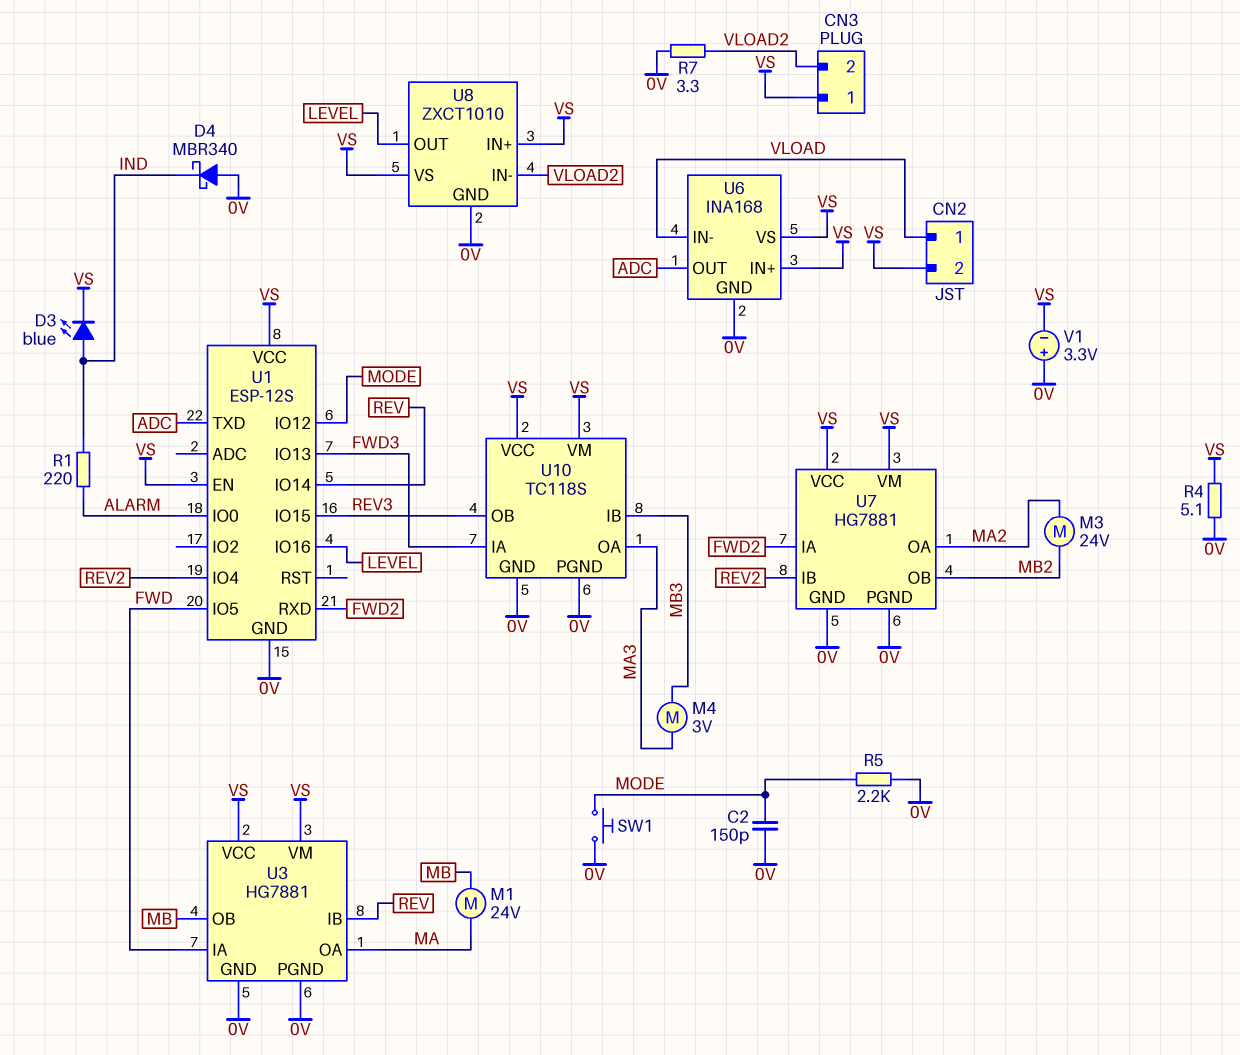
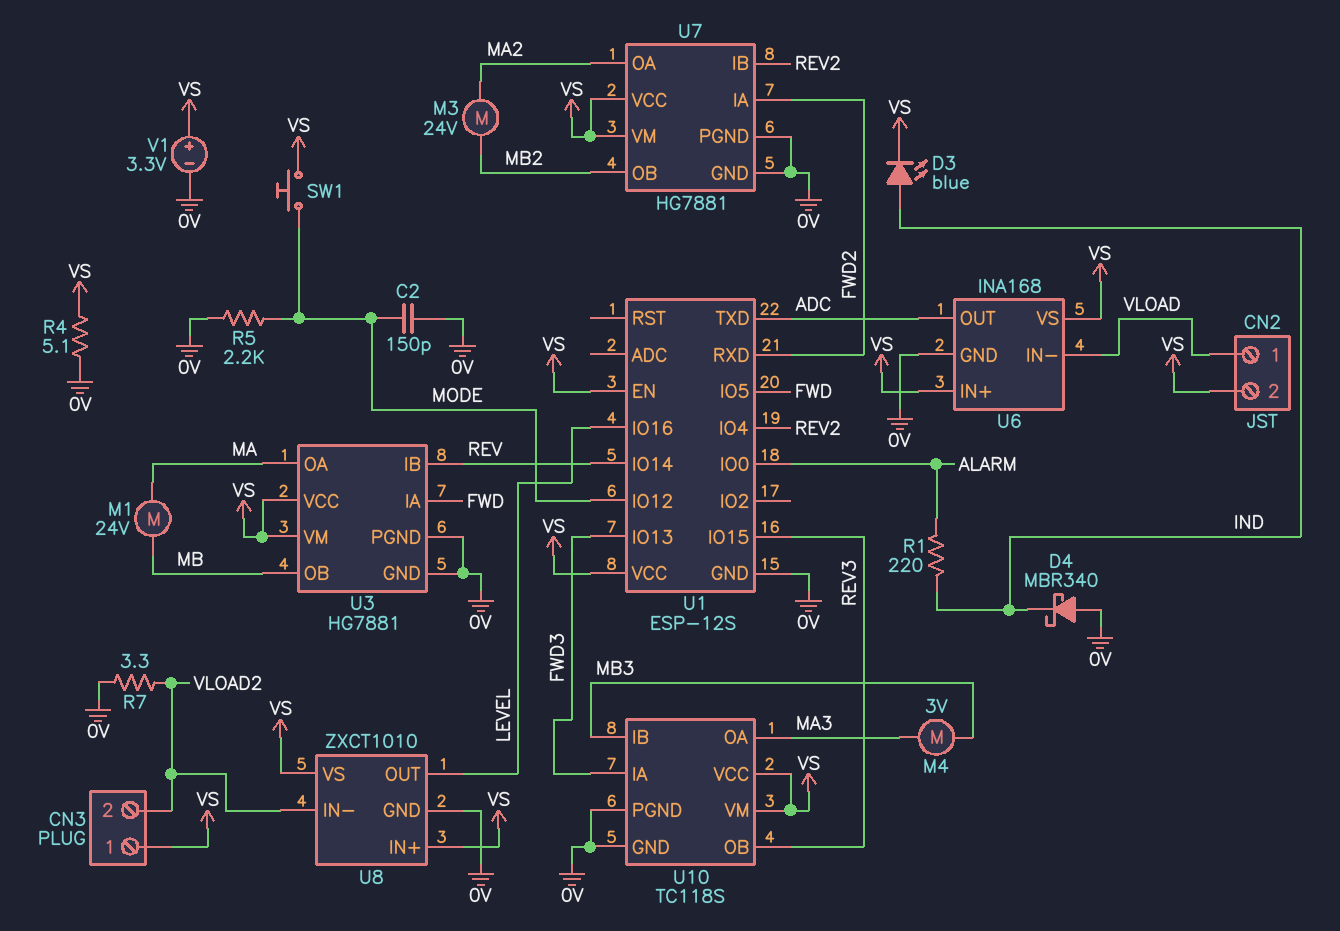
SW1: button (0V, MODE) -> button (MODE, VS)
V1: 3.3V (plus 0V, minus VS) -> 3.3V (plus VS, minus 0V)

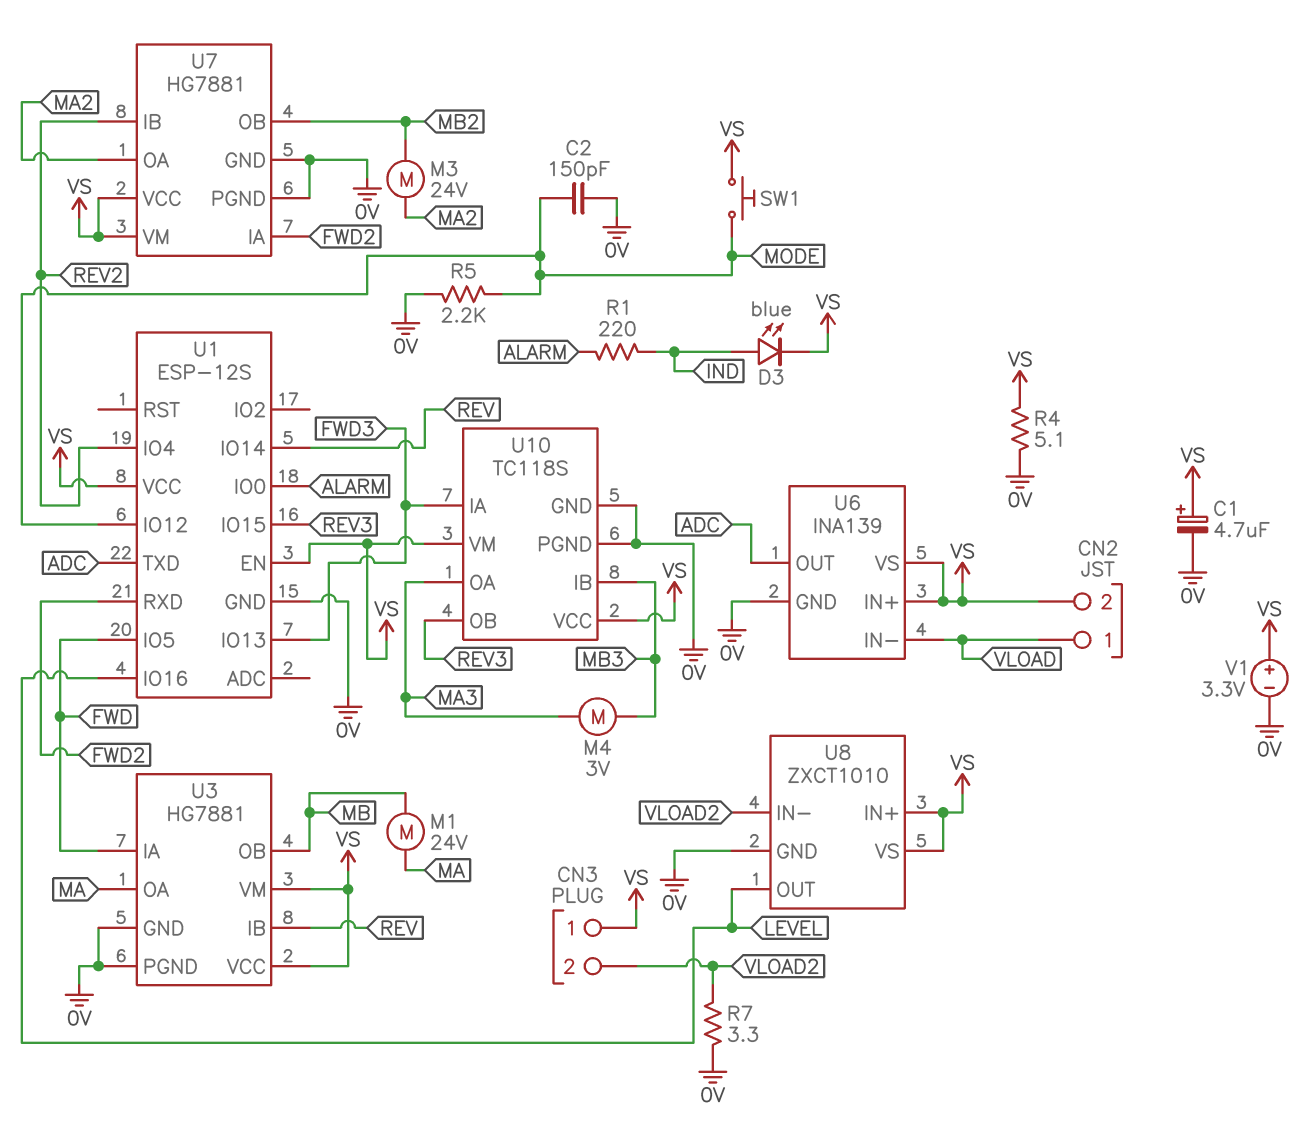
C1: none -> 4.7uF (plus VS, minus 0V)
D4: schottky MBR340 (A 0V, K IND) -> none
U6: INA168 -> INA139

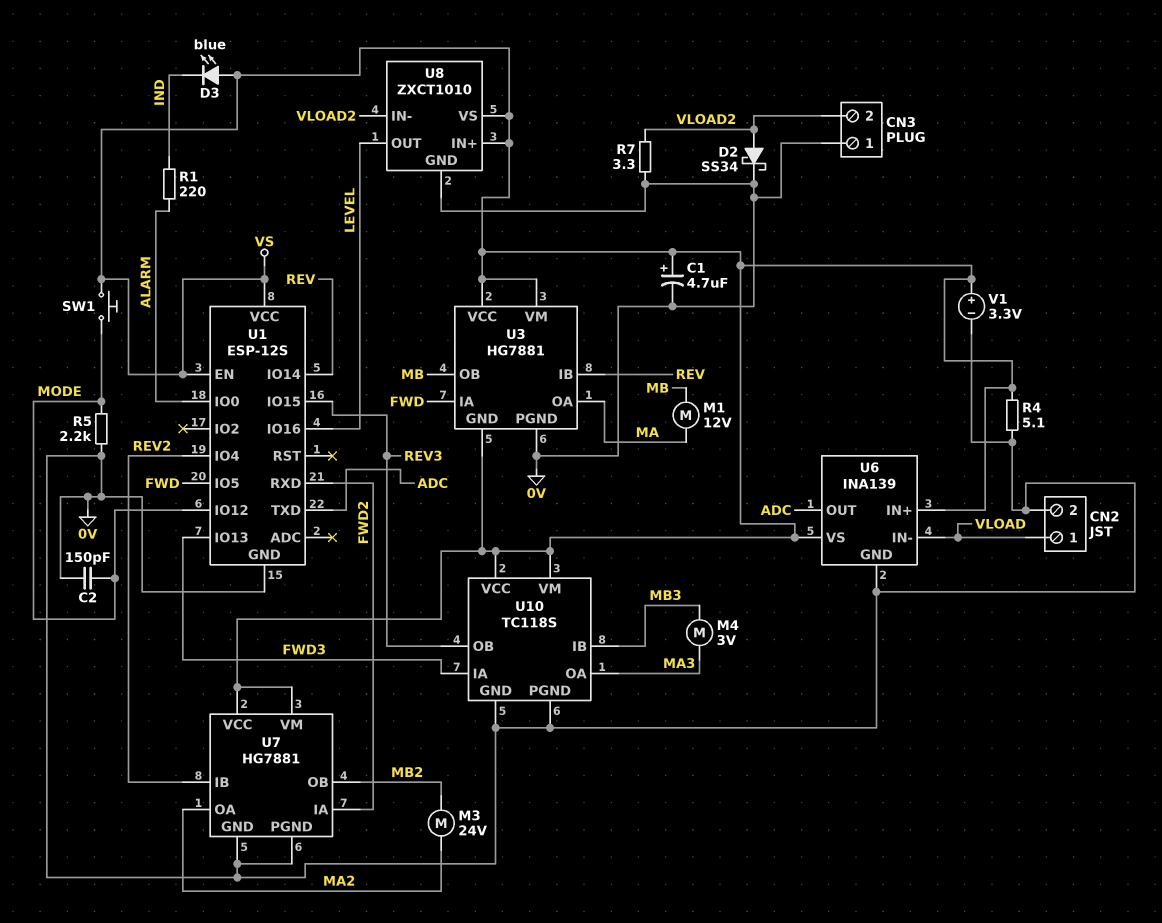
CN2 pin 2: VS -> 0V
CN3 pin 1: VS -> 0V
D2: none -> schottky SS34 (A VLOAD2, K 0V)
D3: LED blue (A IND, K VS) -> LED blue (A VS, K IND)
M1: motor 24V (MA, MB) -> motor 12V (MA, MB)
U3 pin GND: 0V -> VS

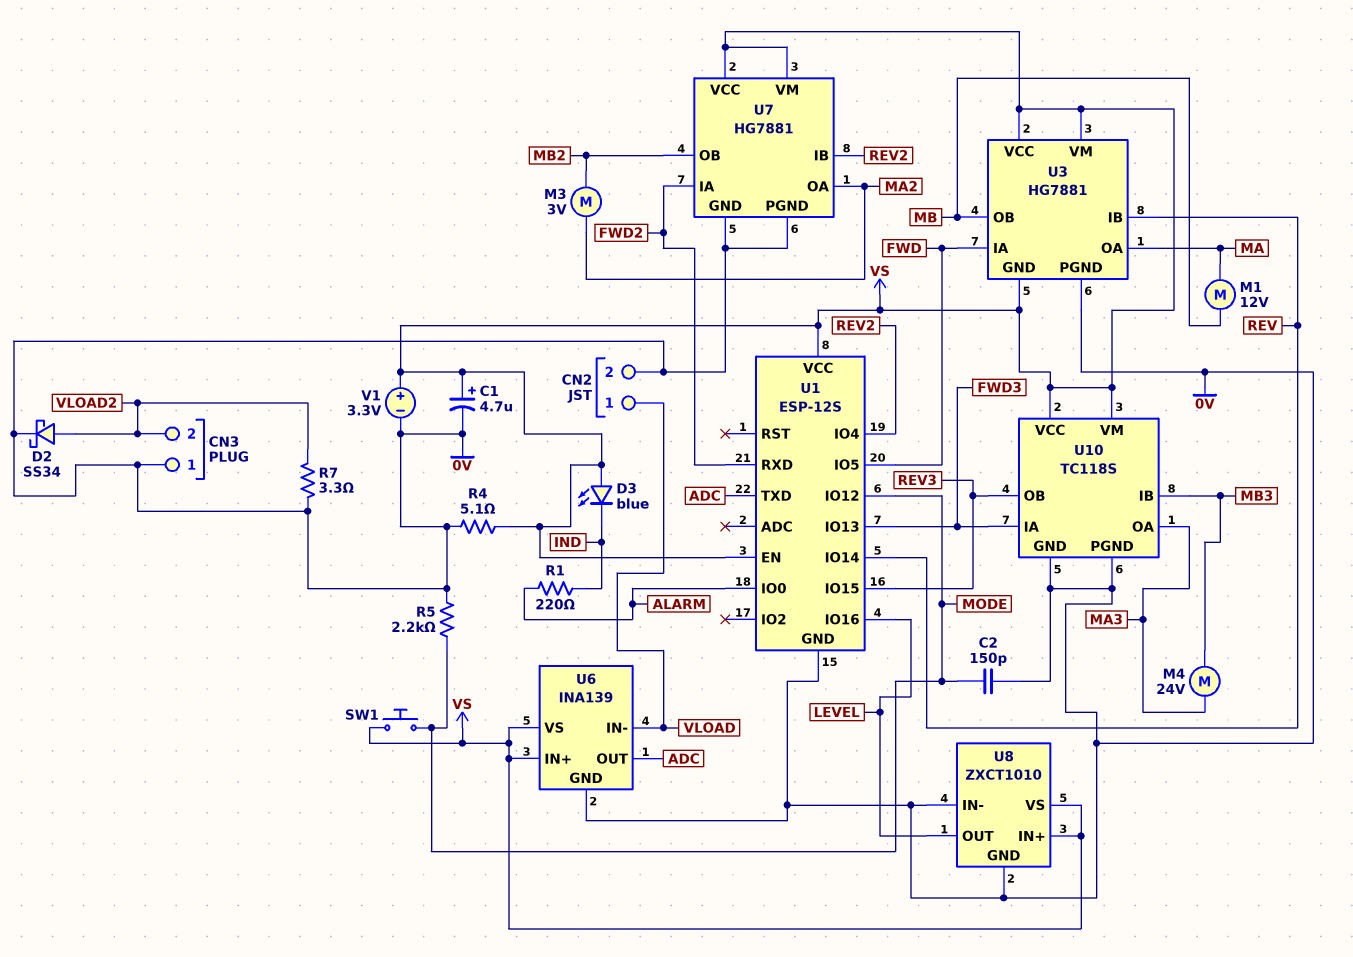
M3: motor 24V (MA2, MB2) -> motor 3V (MA2, MB2)
M4: motor 3V (MA3, MB3) -> motor 24V (MA3, MB3)
U8 pin IN-: VLOAD2 -> 0V

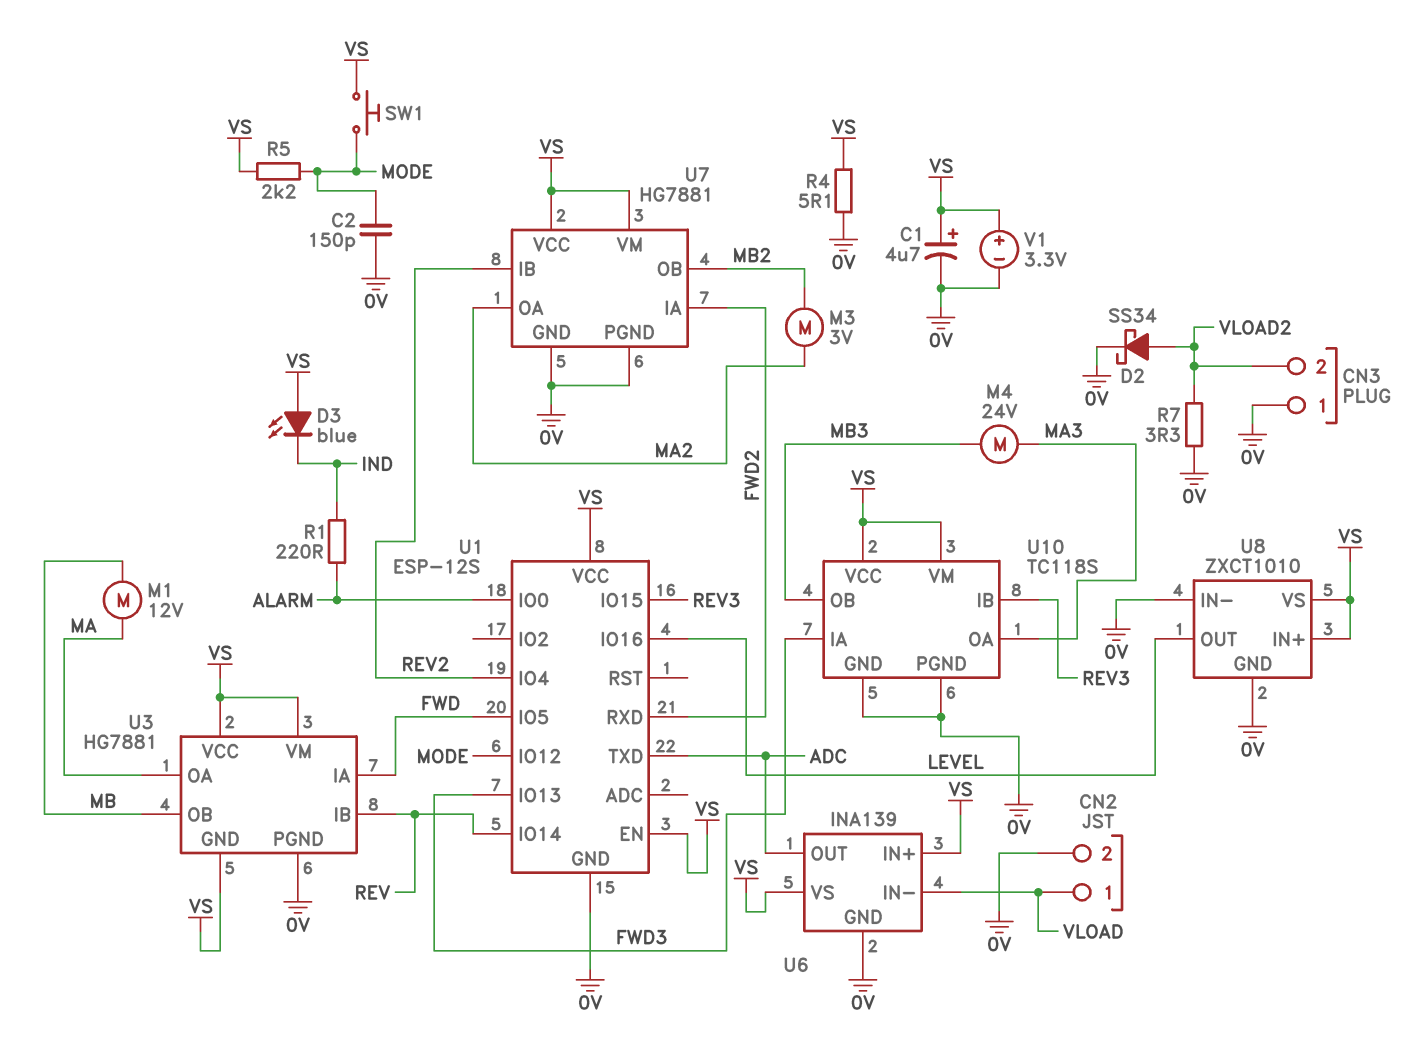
R5: 2.2k (0V, MODE) -> 2.2k (MODE, VS)
U10 pin IB: MB3 -> REV3
U10 pin OB: REV3 -> MB3

